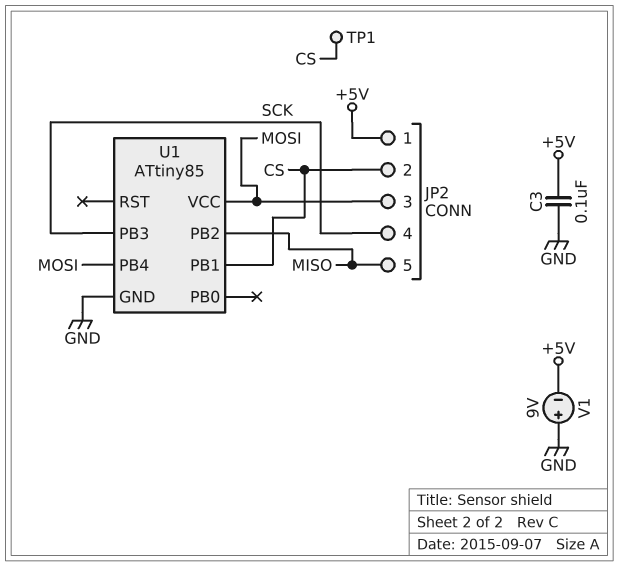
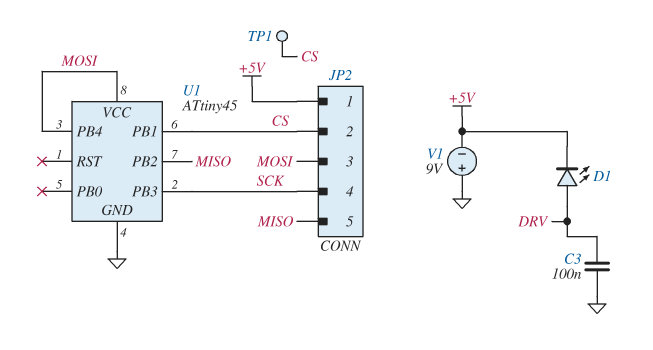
C3: 100nF (+5V, GND) -> 100nF (DRV, GND)
D1: none -> LED (A DRV, K +5V)
U1: ATtiny85 -> ATtiny45

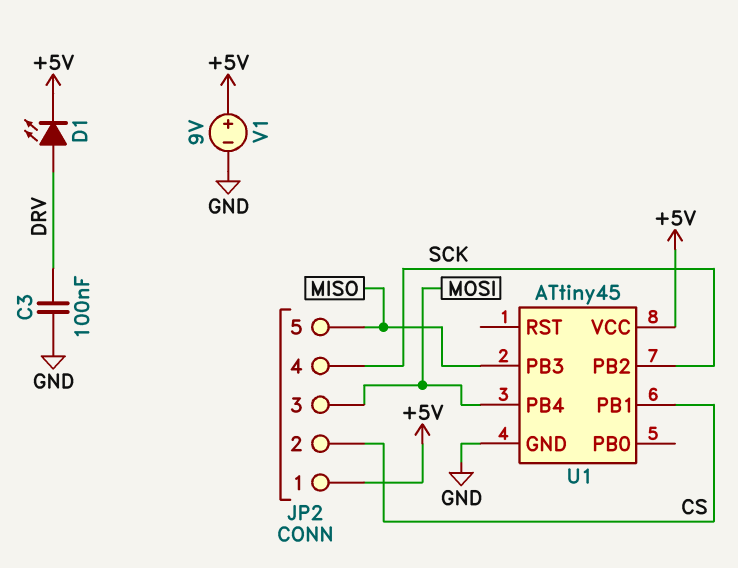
TP1: test point (CS) -> none
U1 pin PB2: MISO -> SCK
U1 pin PB3: SCK -> MISO
U1 pin VCC: MOSI -> +5V
V1: 9V (plus GND, minus +5V) -> 9V (plus +5V, minus GND)

